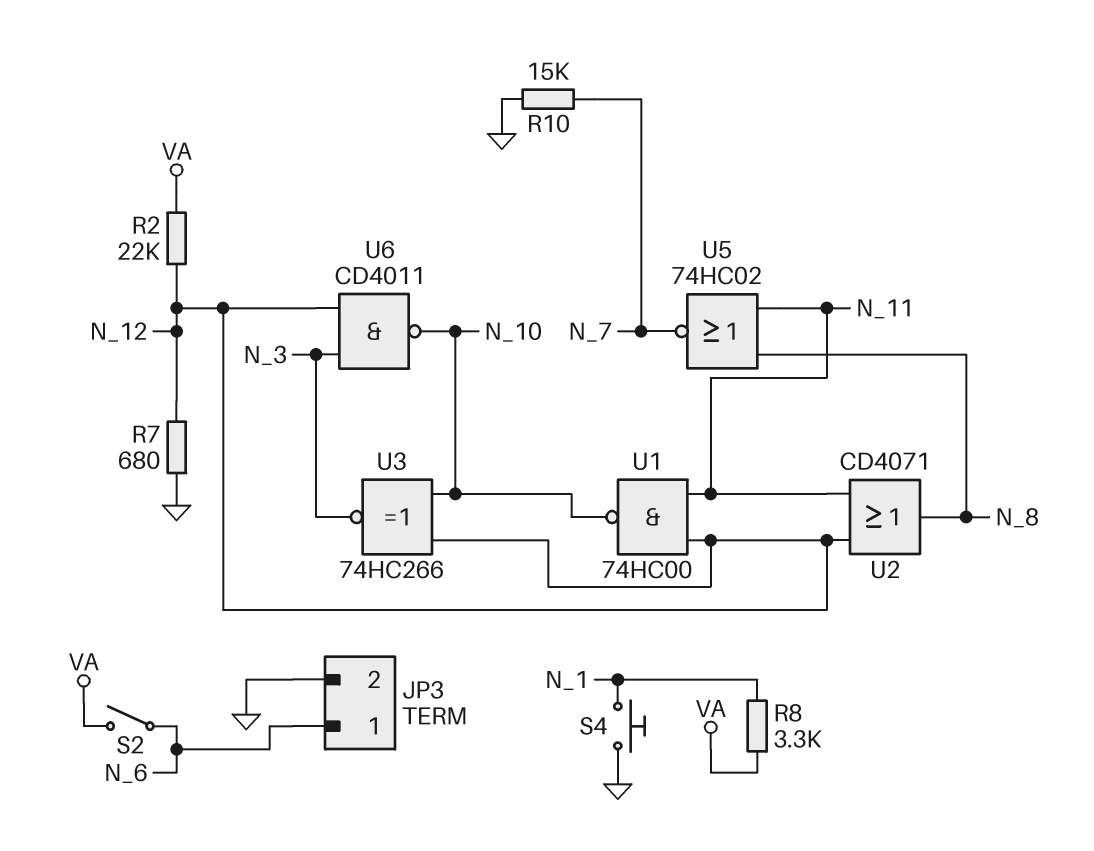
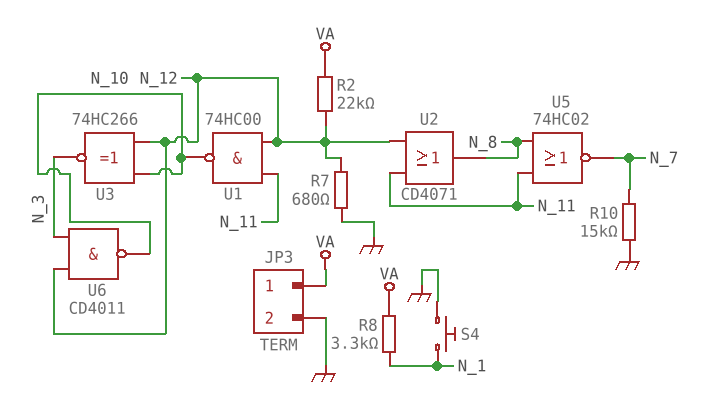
JP3 pin 1: N_6 -> VA
S2: switch (N_6, VA) -> none

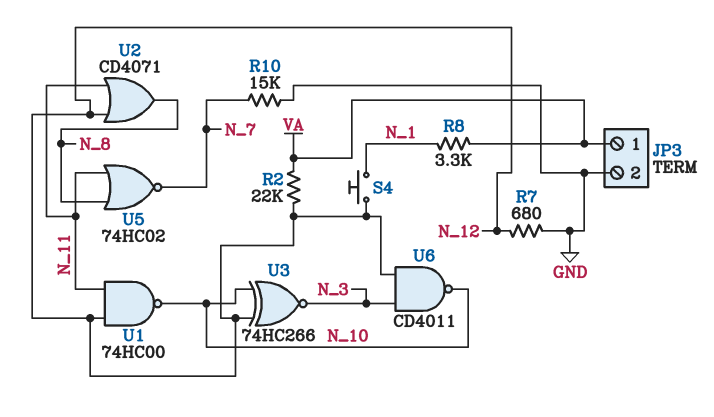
S4: button (GND, N_1) -> button (N_1, N_12)

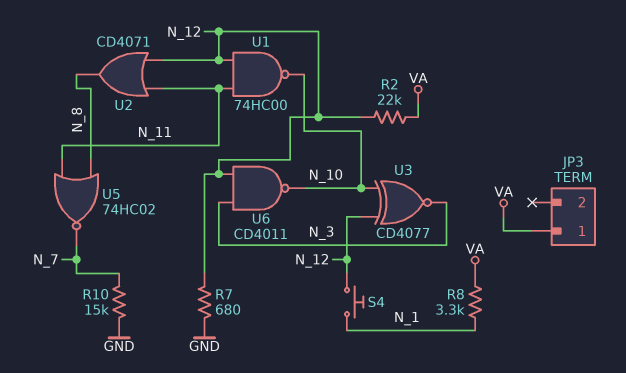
JP3 pin 2: GND -> none
U3: XNOR 74HC266 (in N_10, in N_12, out N_3) -> XNOR CD4077 (in N_10, in N_12, out N_3)

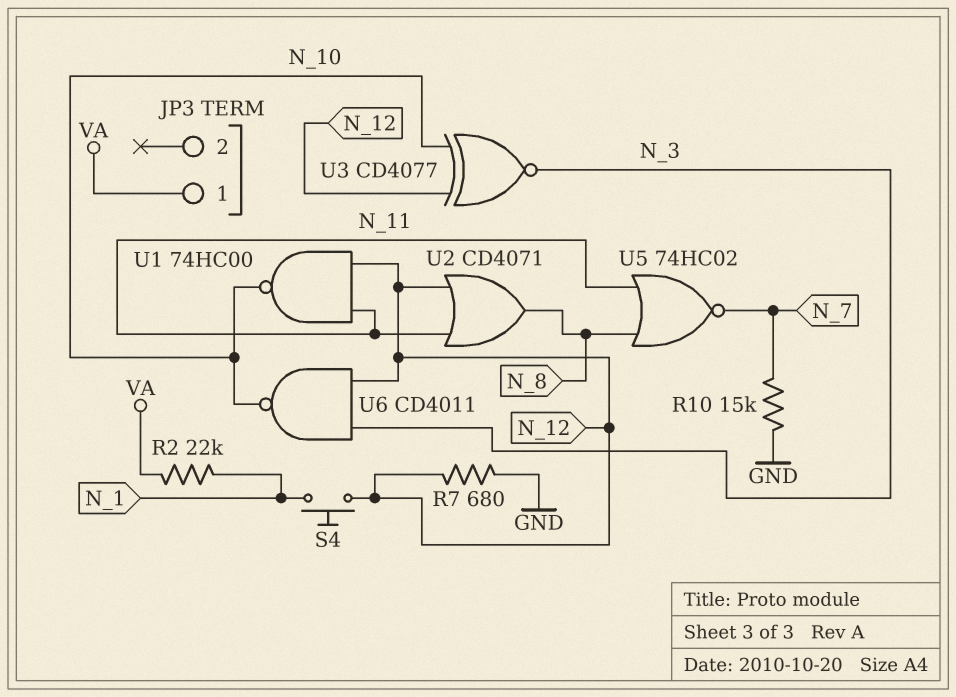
R2: 22k (N_12, VA) -> 22k (N_1, VA)
R8: 3.3k (N_1, VA) -> none

